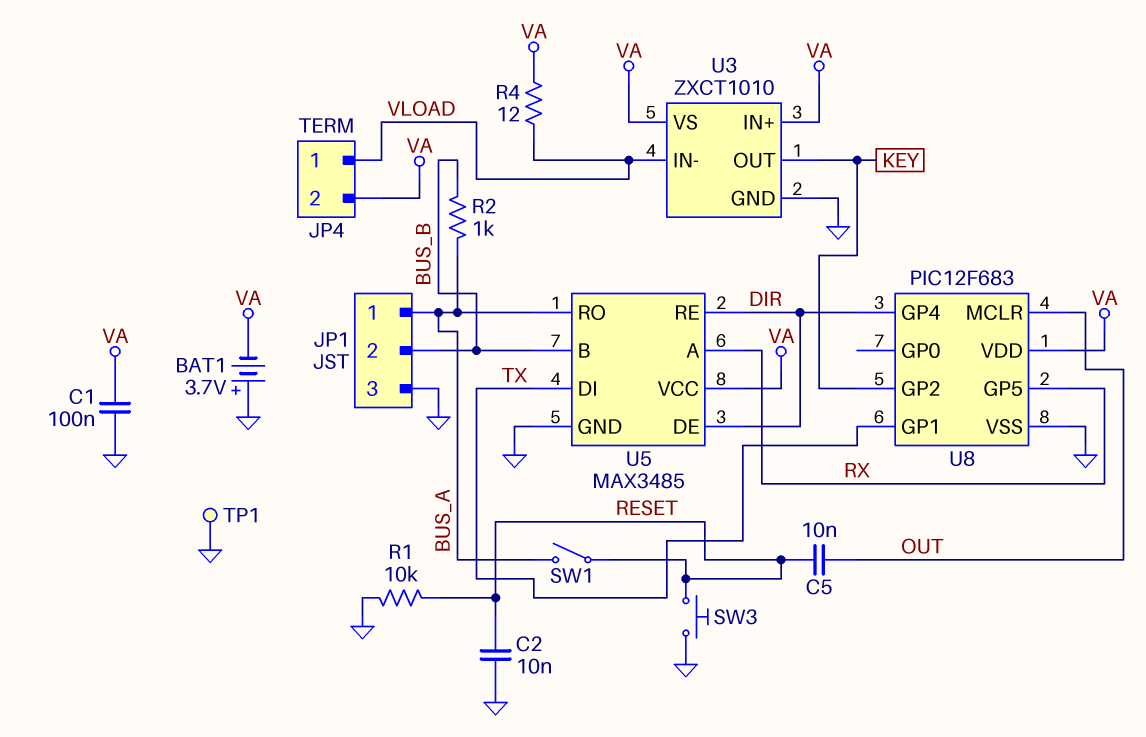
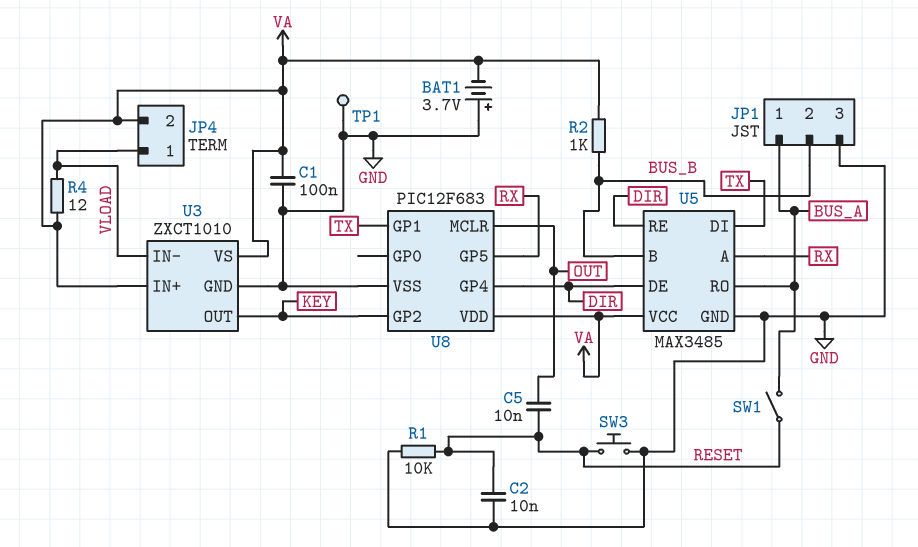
R2: 1k (BUS_A, BUS_B) -> 1k (BUS_B, VA)

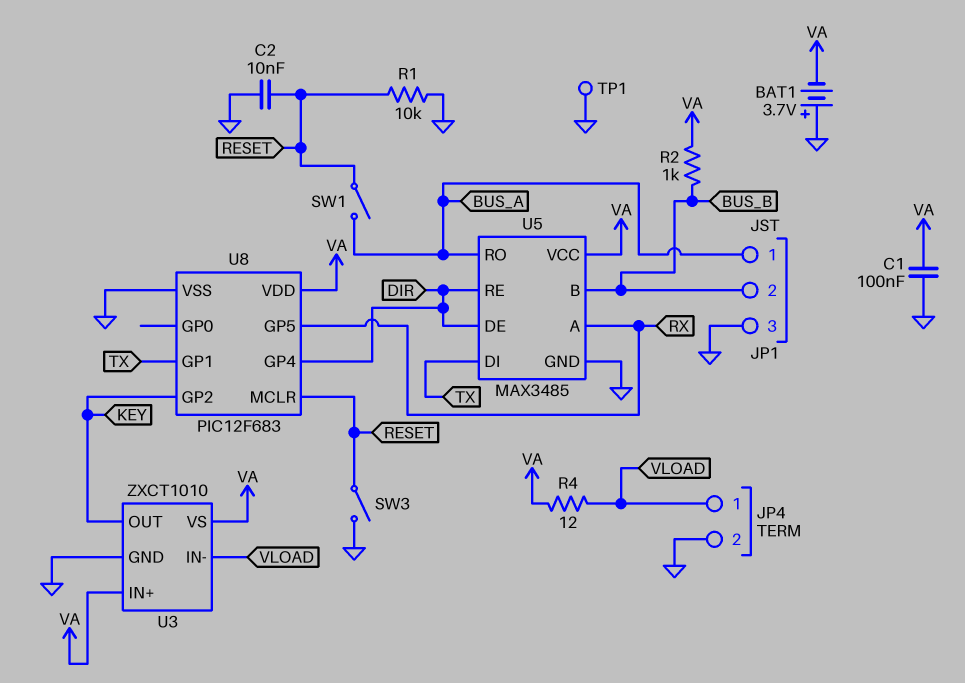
C5: 10nF (OUT, RESET) -> none
JP4 pin 2: VA -> GND
SW3: button (GND, RESET) -> switch (GND, RESET)
U8 pin MCLR: OUT -> RESET

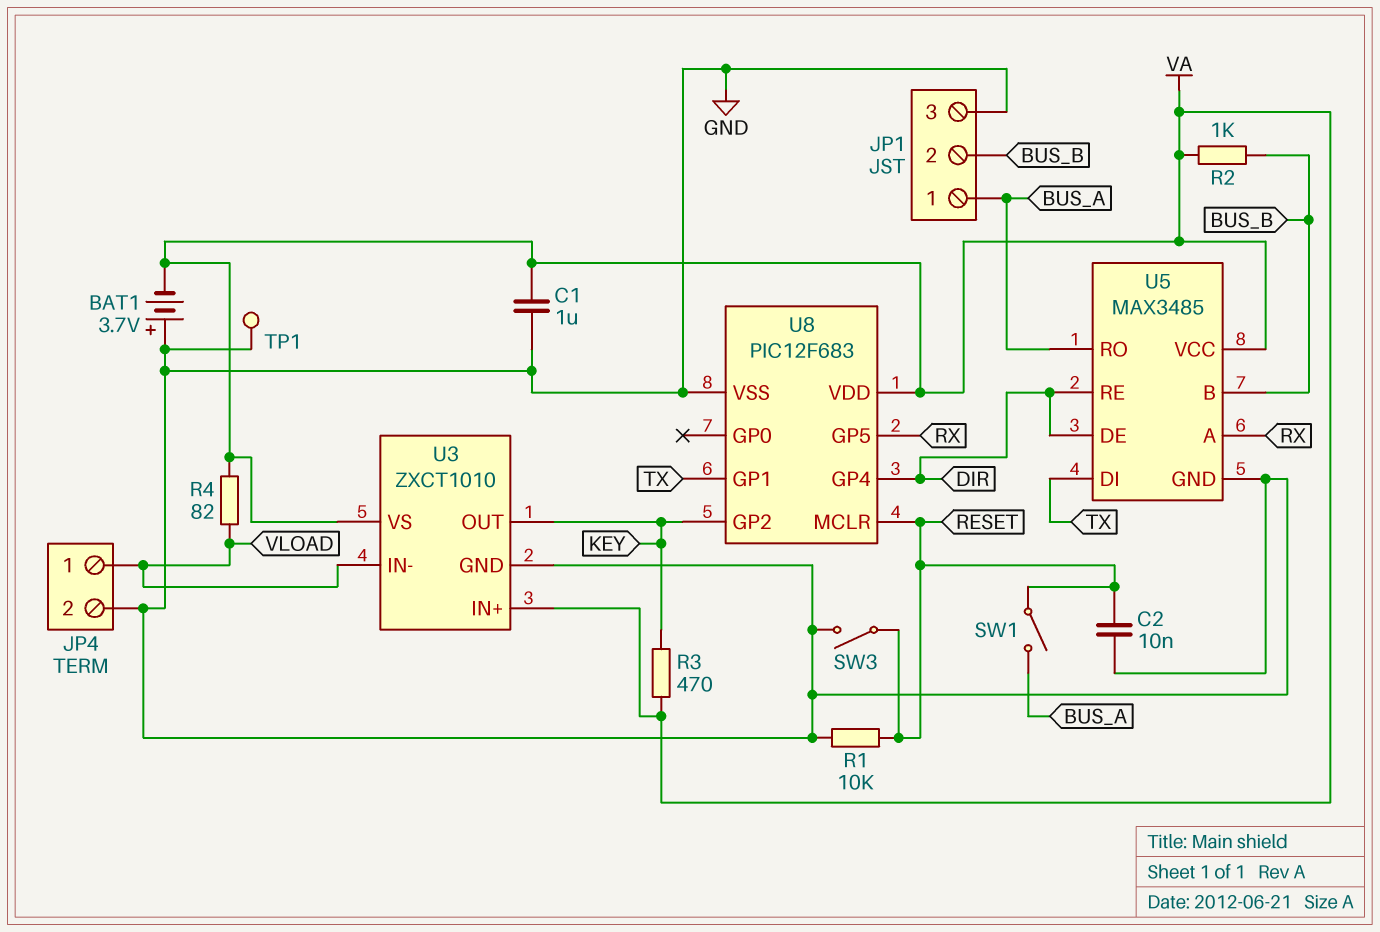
C1: 100nF (GND, VA) -> 1uF (GND, VA)
R3: none -> 470 (KEY, VA)
R4: 12 (VA, VLOAD) -> 82 (VA, VLOAD)

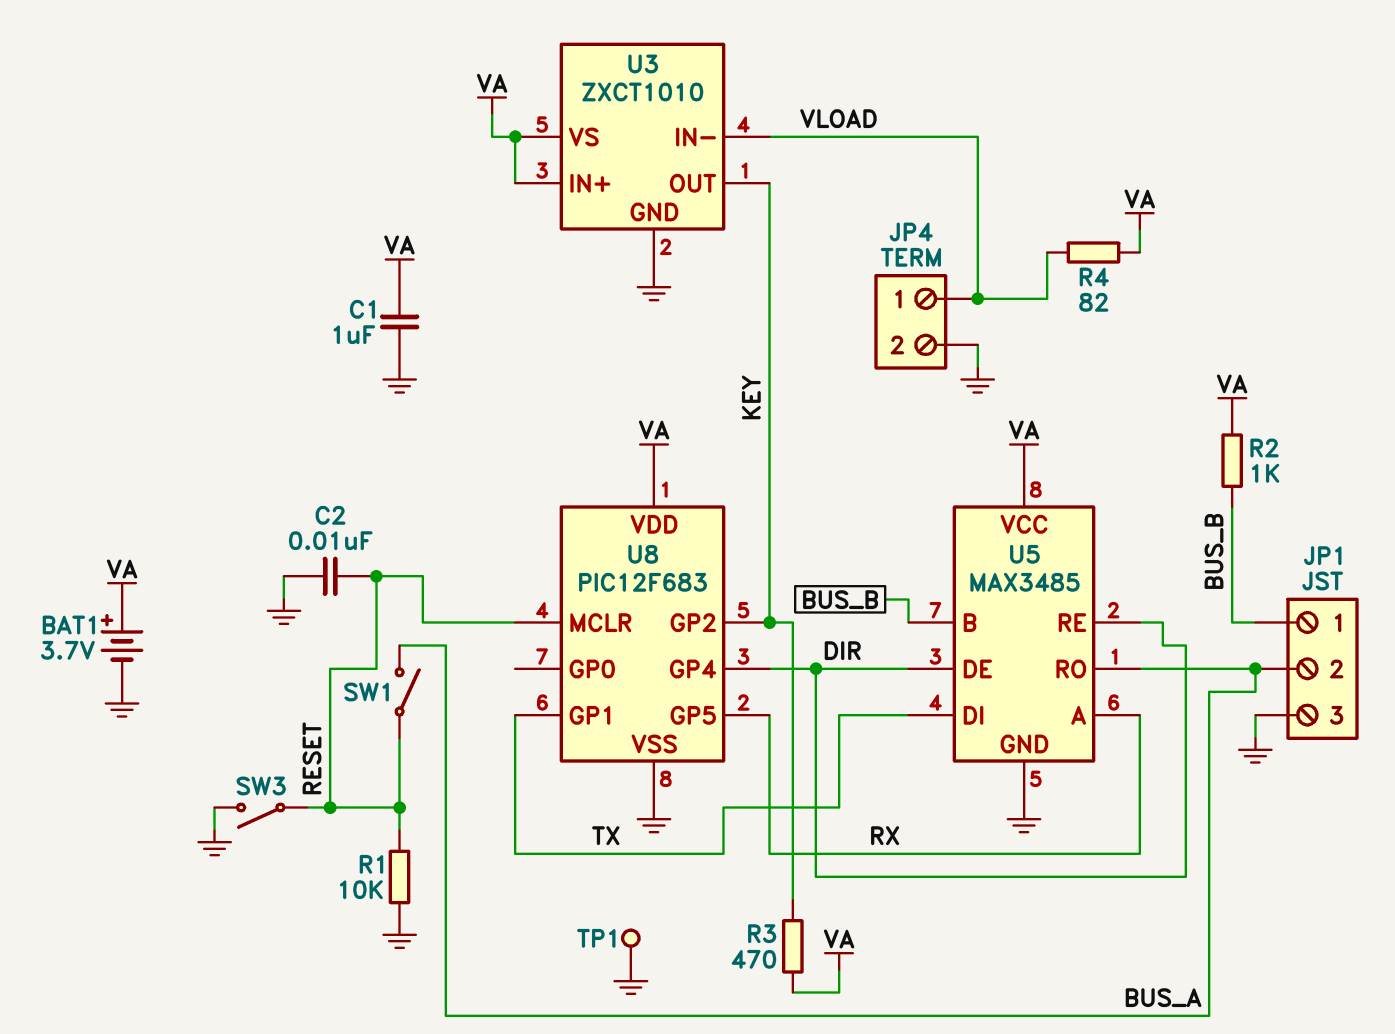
BAT1: 3.7V (plus GND, minus VA) -> 3.7V (plus VA, minus GND)
JP1 pin 1: BUS_A -> BUS_B
JP1 pin 2: BUS_B -> BUS_A

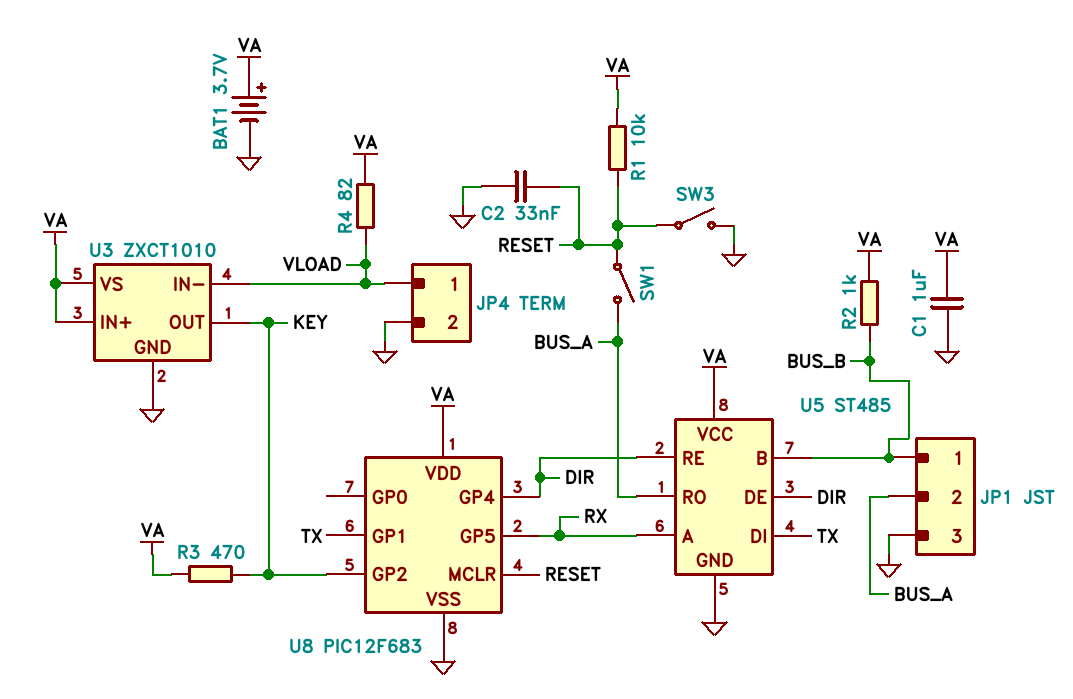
C2: 10nF (GND, RESET) -> 33nF (GND, RESET)
R1: 10k (GND, RESET) -> 10k (RESET, VA)
TP1: test point (GND) -> none
U5: MAX3485 -> ST485

